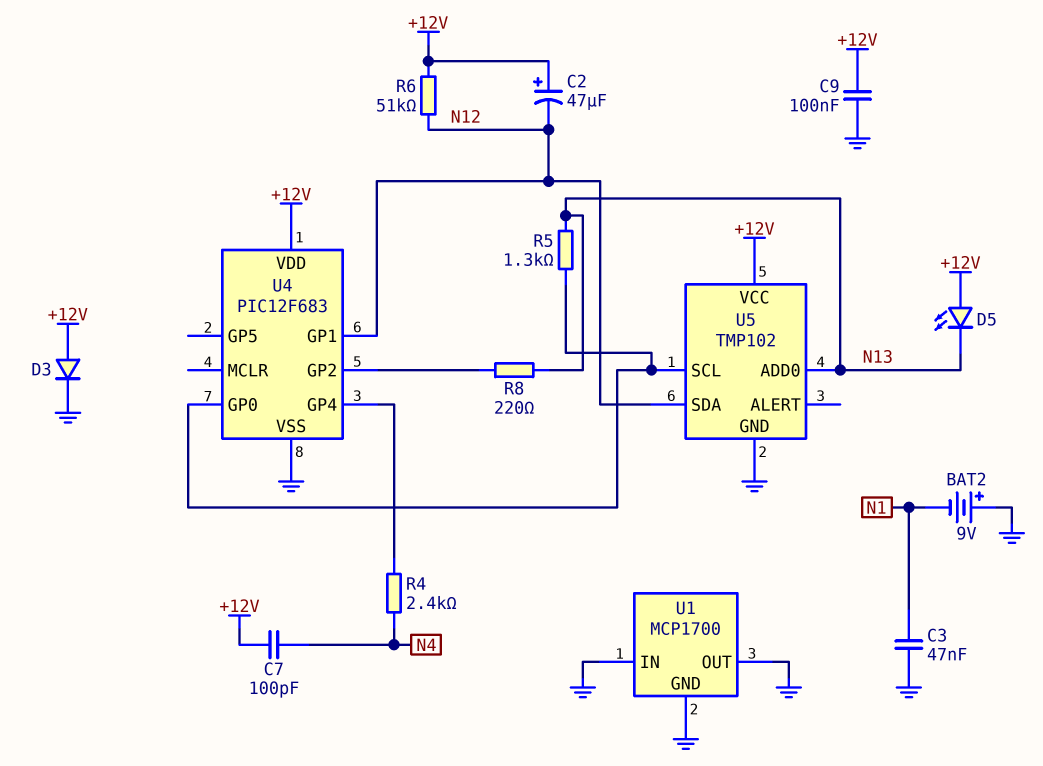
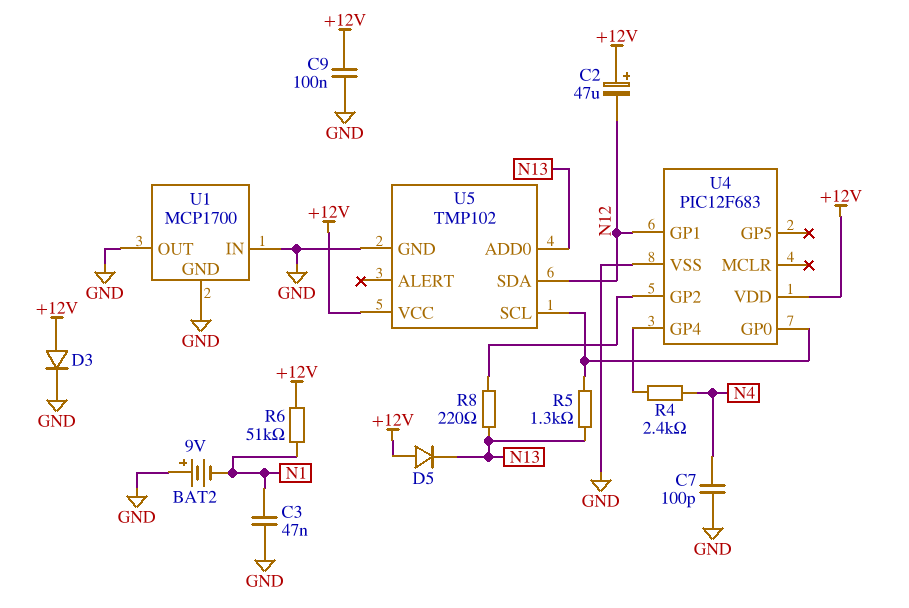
C7: 100pF (+12V, N4) -> 100pF (GND, N4)
D5: LED (A +12V, K N13) -> diode (A +12V, K N13)
R6: 51k (+12V, N12) -> 51k (+12V, N1)

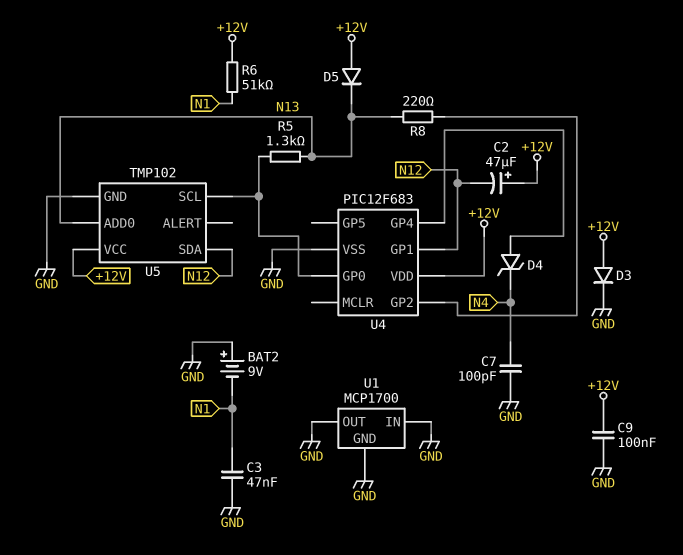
D4: none -> zener (A U4/GP4, K N4)
R4: 2.4k (N4, U4/GP4) -> none

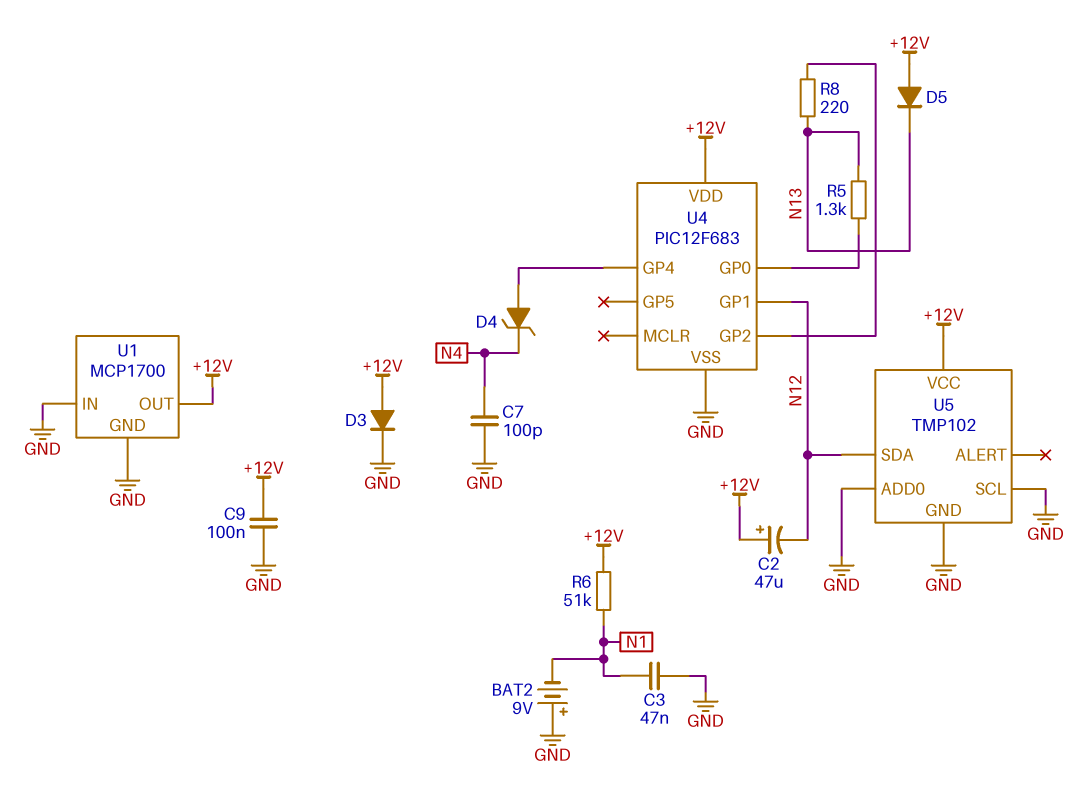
U1 pin OUT: GND -> +12V
U5 pin ADD0: N13 -> GND
U5 pin SCL: U4/GP0 -> GND

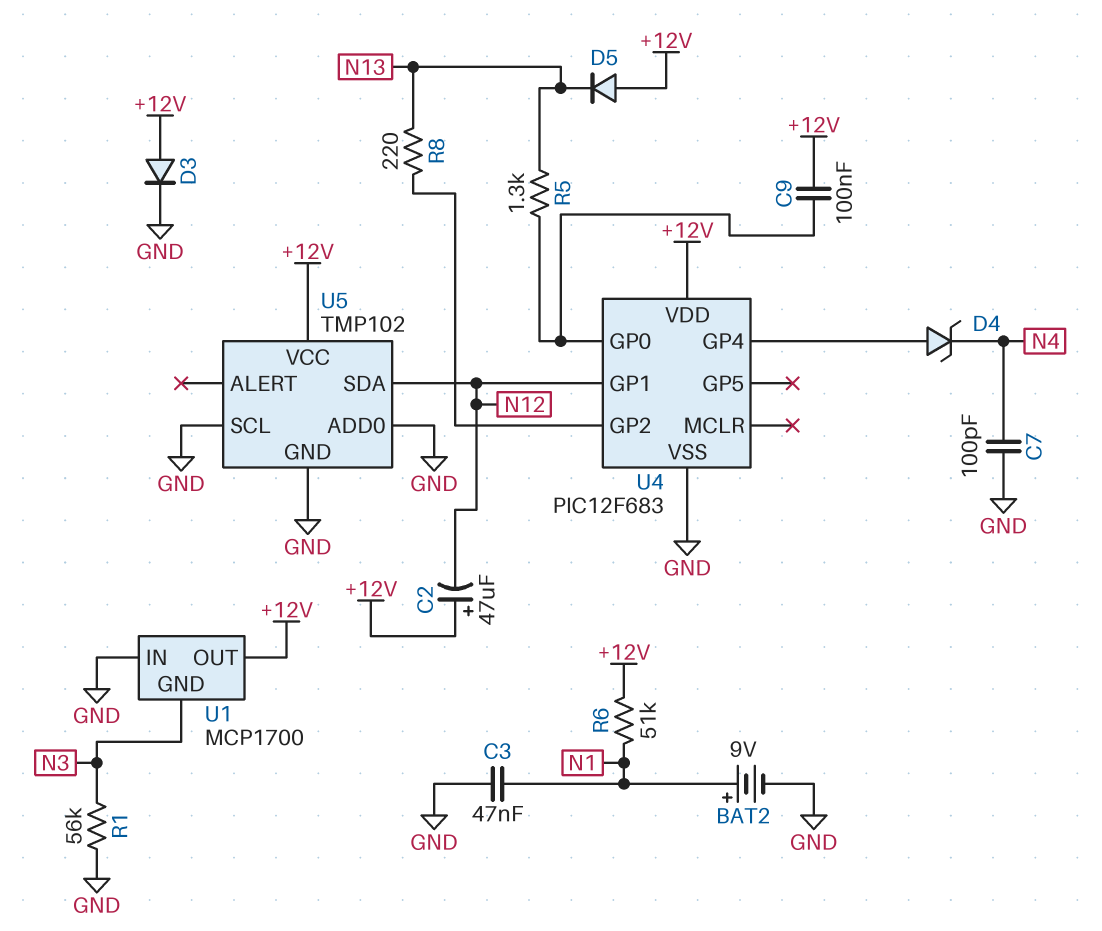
BAT2: 9V (plus GND, minus N1) -> 9V (plus N1, minus GND)
C9: 100nF (+12V, GND) -> 100nF (+12V, U4/GP0)
R1: none -> 56k (GND, N3)
U1 pin GND: GND -> N3

